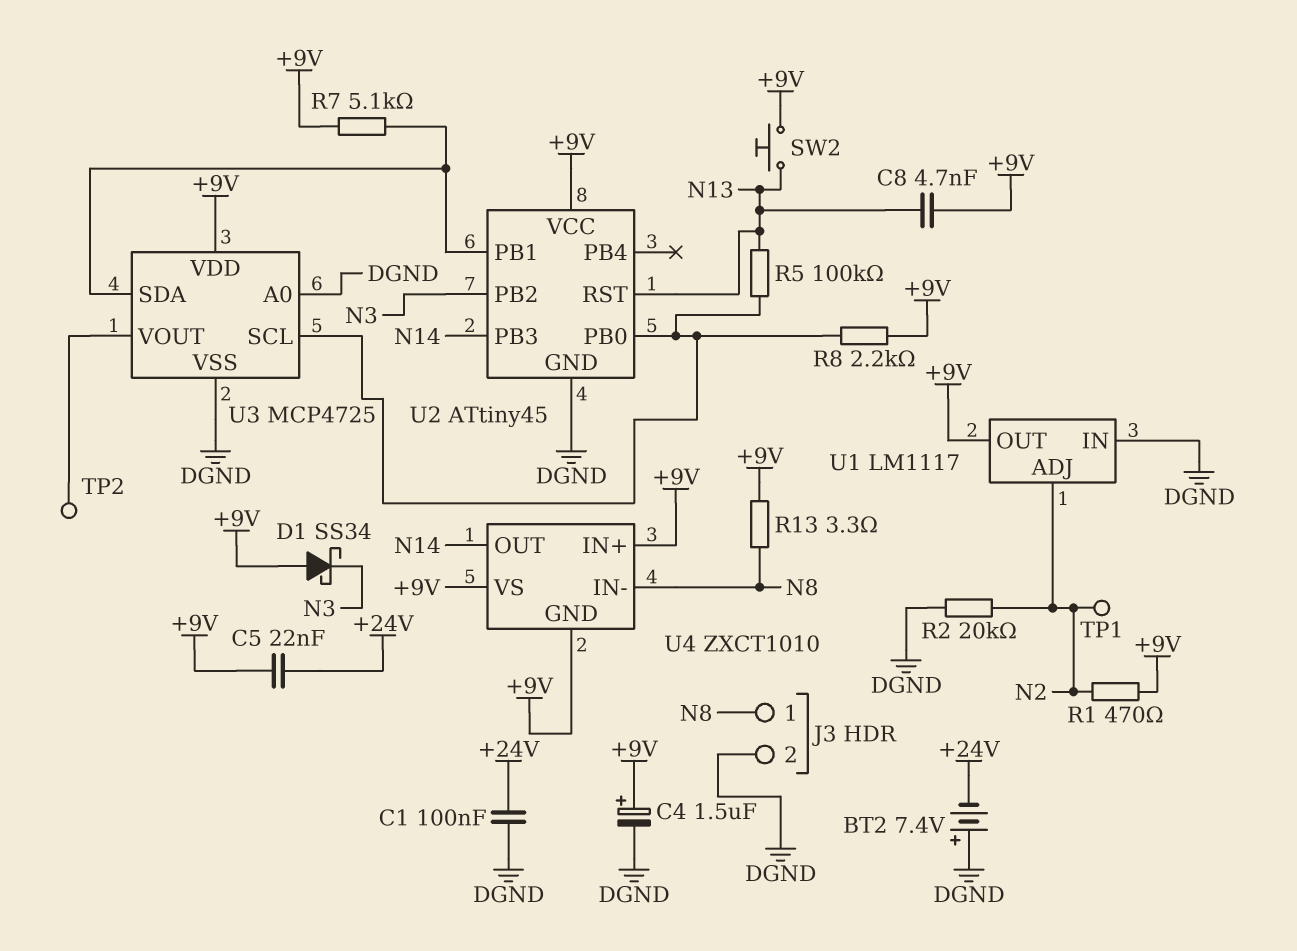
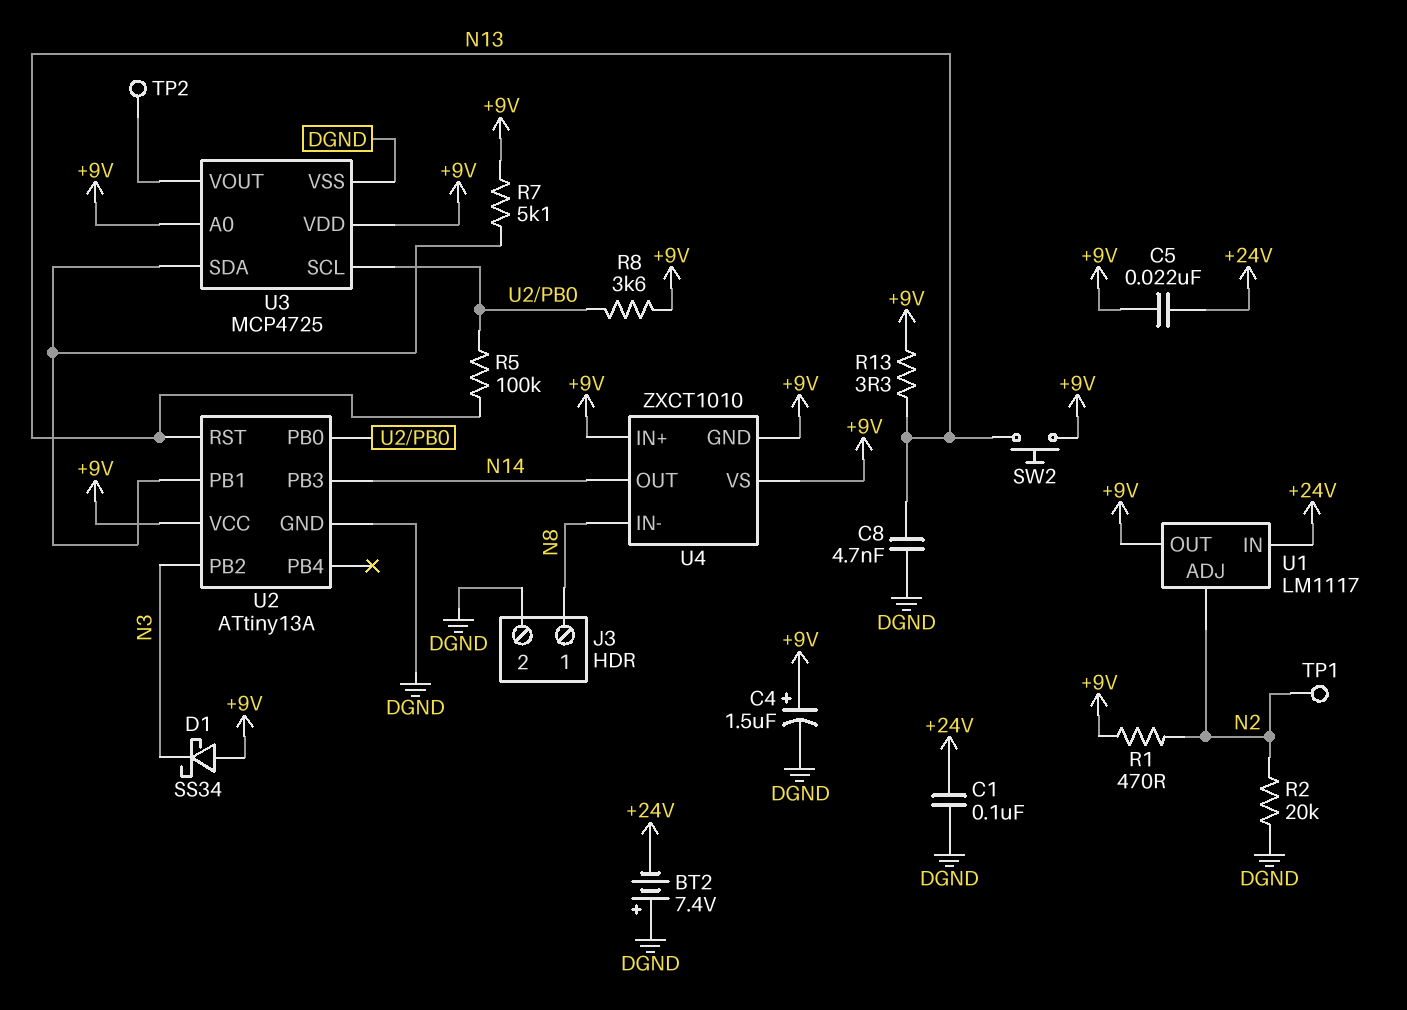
C8: 4.7nF (+9V, N13) -> 4.7nF (DGND, N13)
R8: 2.2k (+9V, U2/PB0) -> 3.6k (+9V, U2/PB0)
R13: 3.3 (+9V, N8) -> 3.3 (+9V, N13)
U1 pin IN: DGND -> +24V
U2: ATtiny45 -> ATtiny13A
U3 pin A0: DGND -> +9V

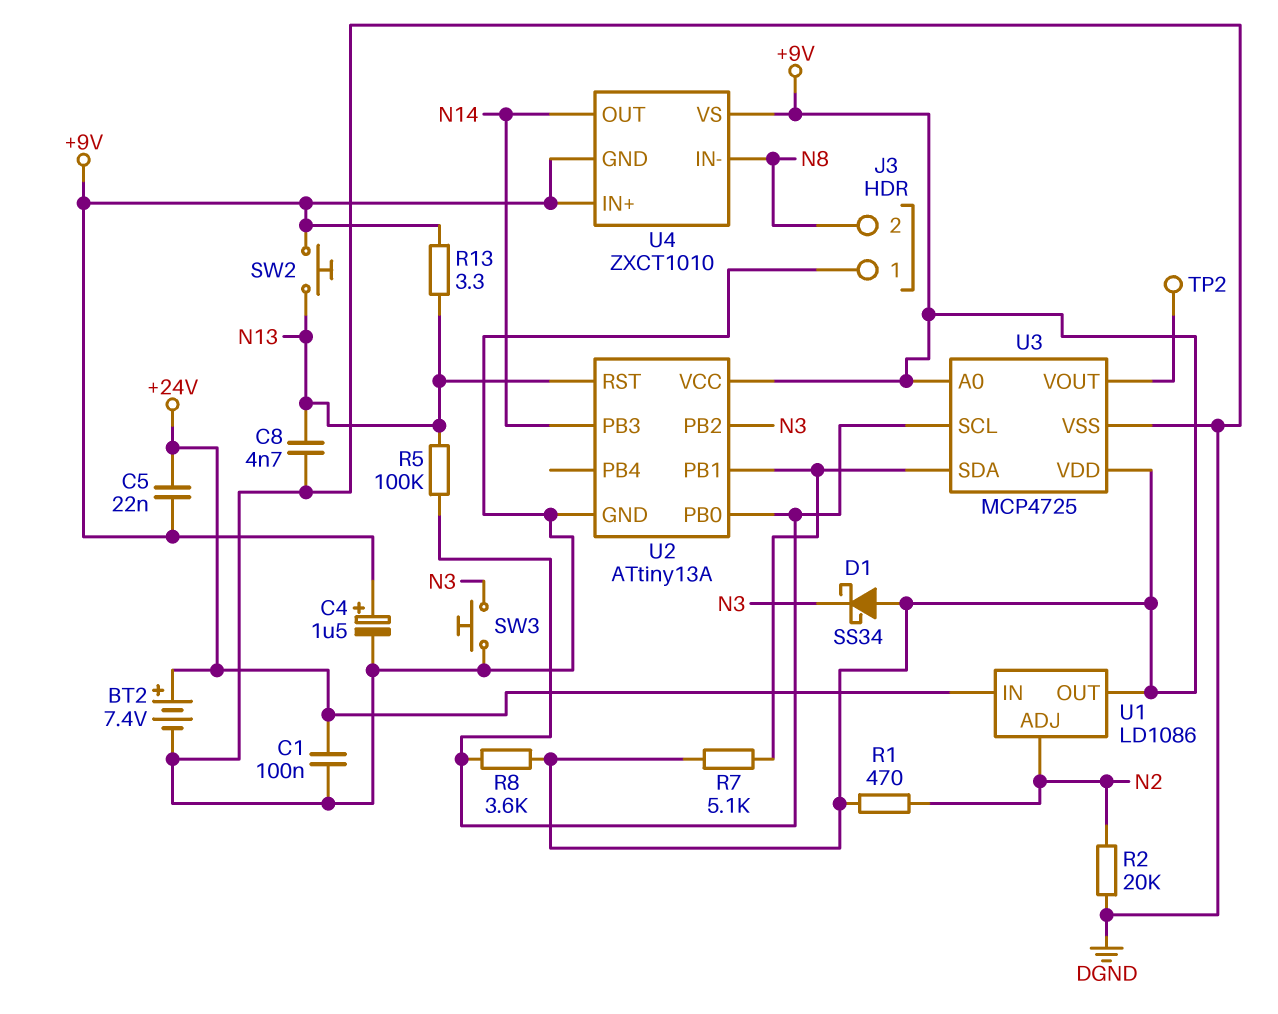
BT2: 7.4V (plus DGND, minus +24V) -> 7.4V (plus +24V, minus DGND)
J3 pin 1: N8 -> DGND
J3 pin 2: DGND -> N8
SW3: none -> button (DGND, N3)
TP1: test point (N2) -> none
U1: LM1117 -> LD1086

